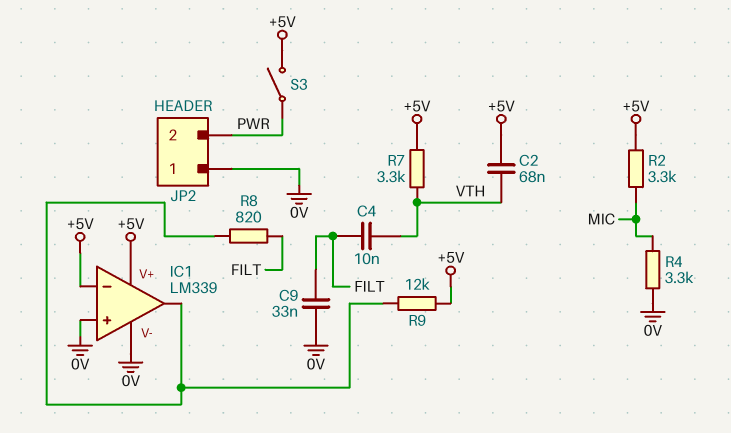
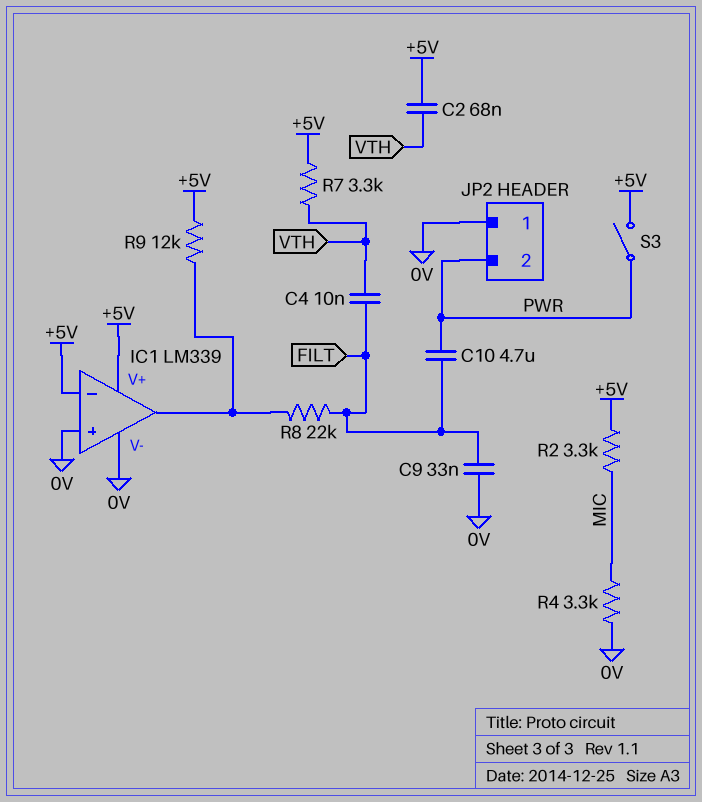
C10: none -> 4.7uF (FILT, PWR)
R8: 820 (FILT, IC1/out) -> 22k (FILT, IC1/out)

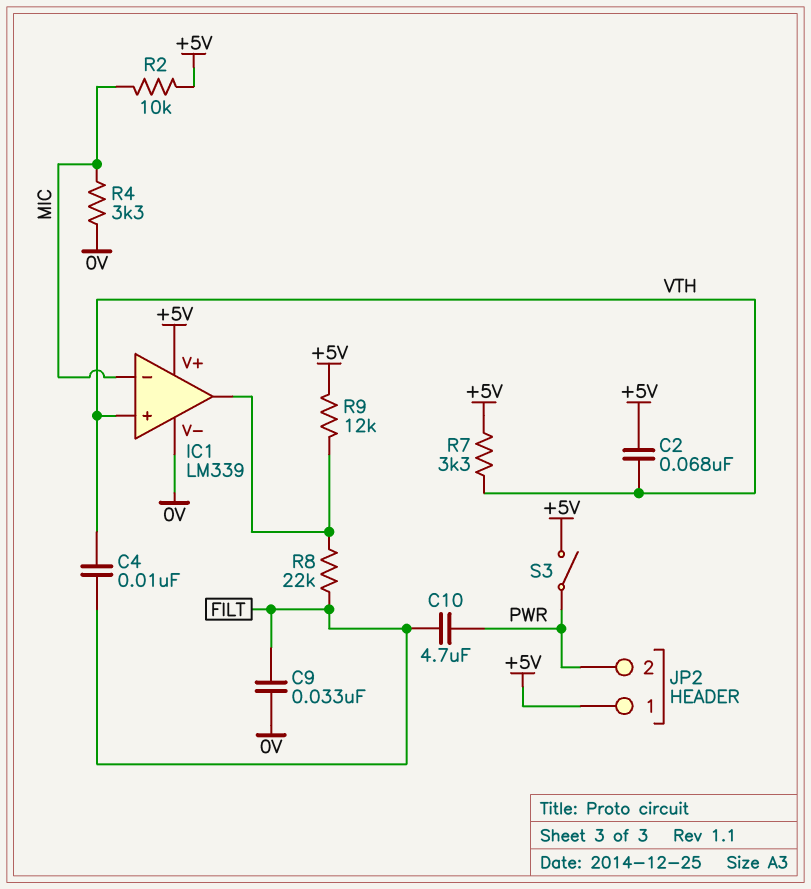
IC1 pin in+: 0V -> VTH
IC1 pin in-: +5V -> MIC
JP2 pin 1: 0V -> +5V
R2: 3.3k (+5V, MIC) -> 10k (+5V, MIC)

